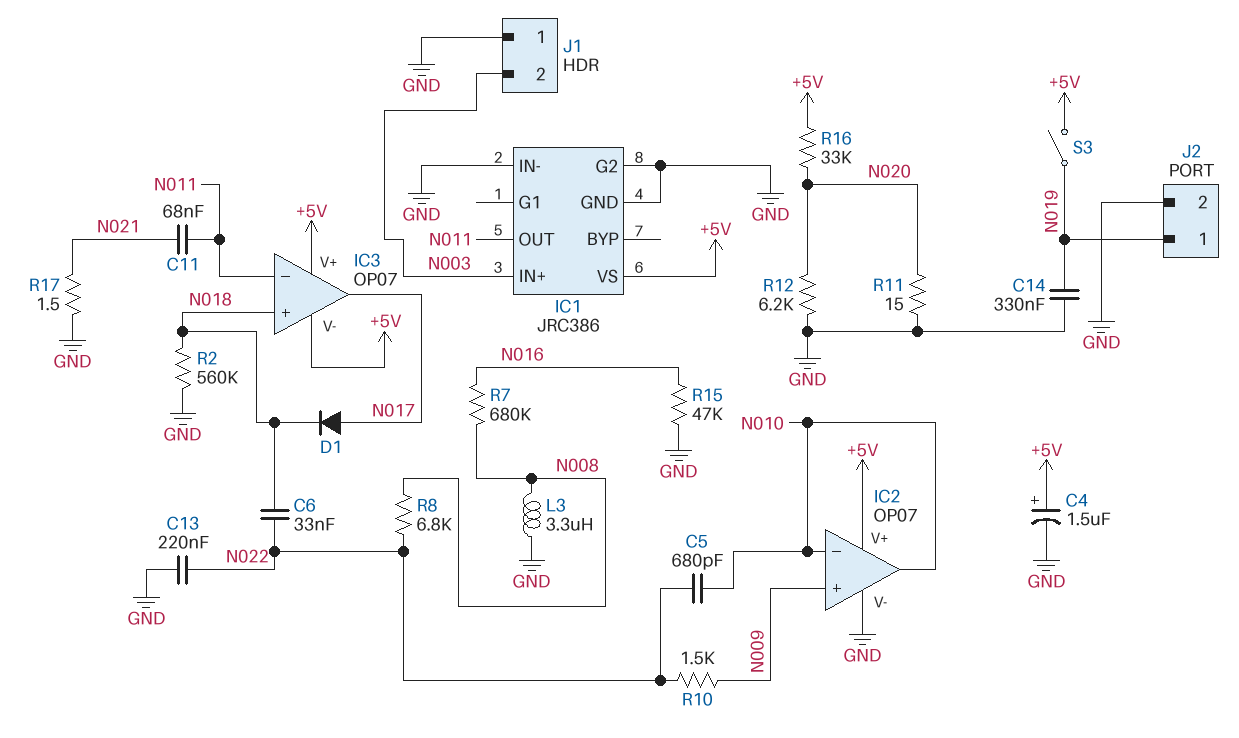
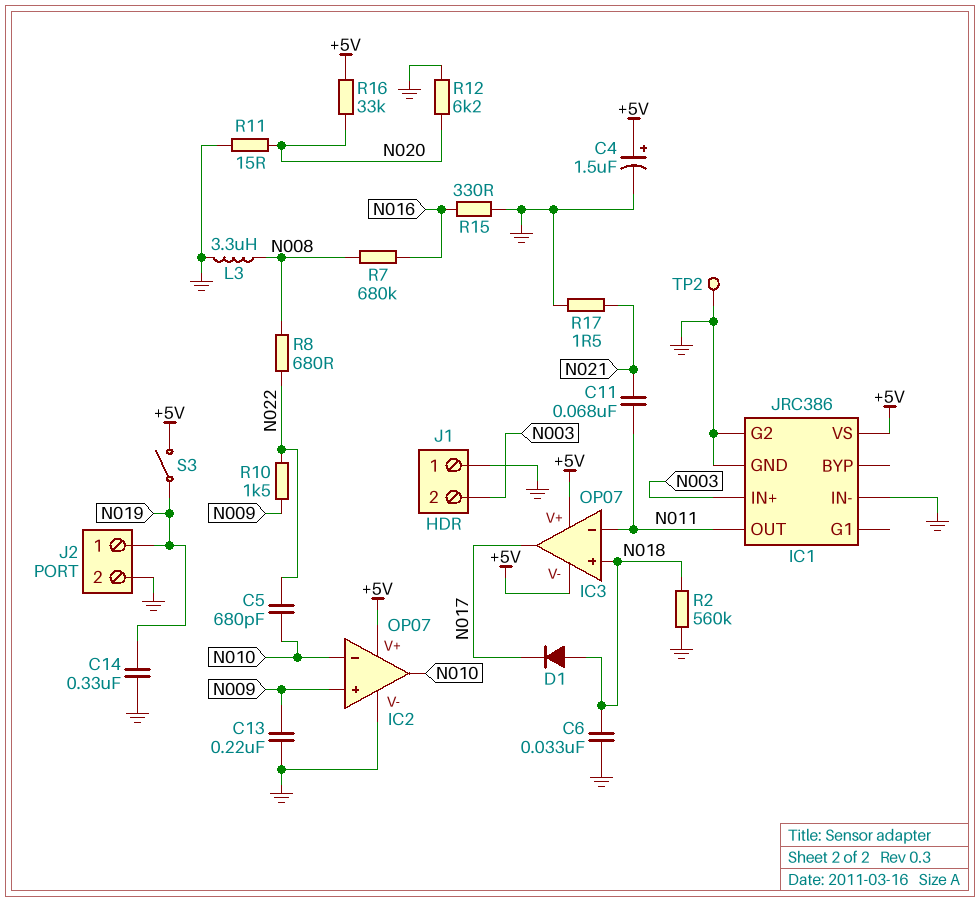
C6: 33nF (N018, N022) -> 33nF (GND, N018)
C13: 220nF (GND, N022) -> 220nF (GND, N009)
D1: diode (A N017, K N018) -> diode (A N018, K N017)
R8: 6.8k (N008, N022) -> 680 (N008, N022)
R15: 47k (GND, N016) -> 330 (GND, N016)
TP2: none -> test point (GND)

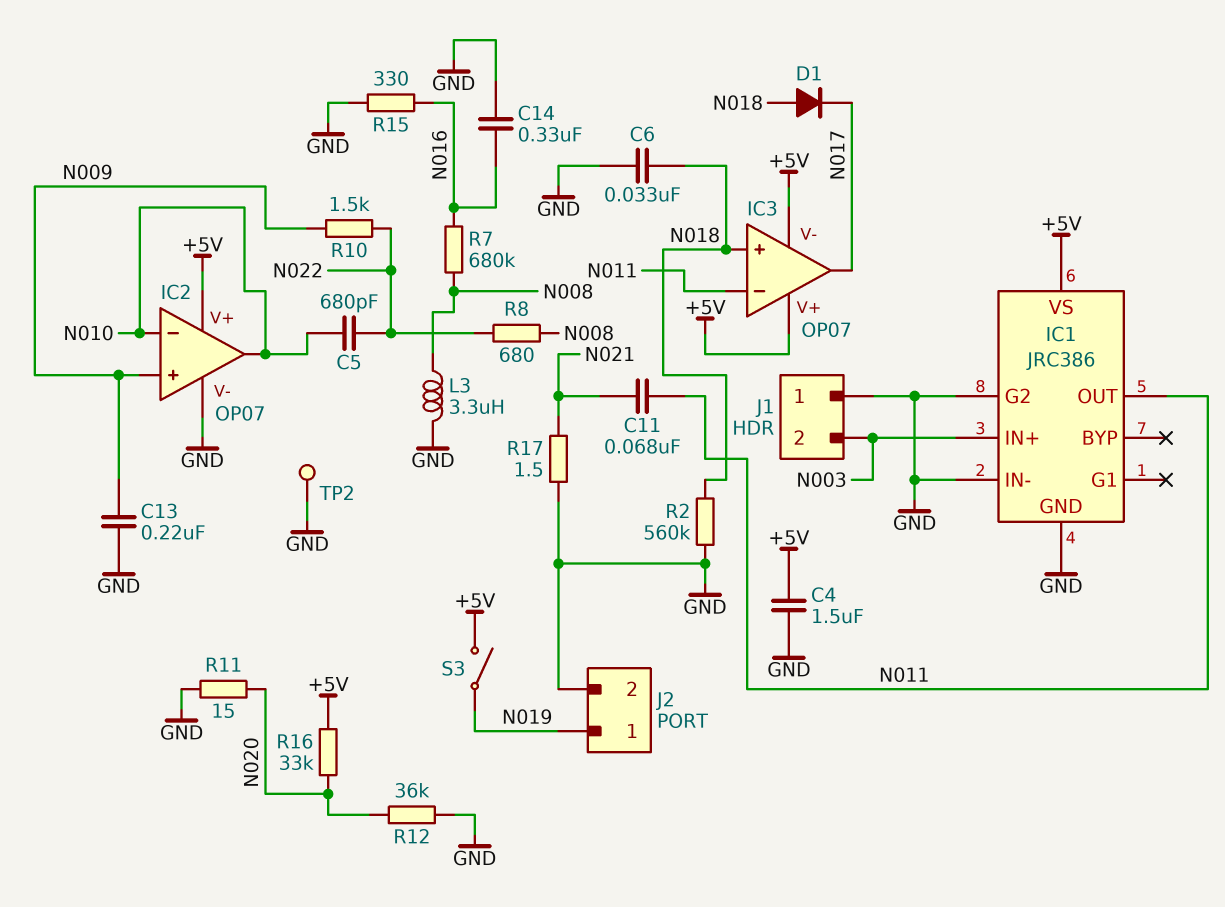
C4: 1.5uF (plus +5V, minus GND) -> 1.5uF (+5V, GND)
C14: 330nF (GND, N019) -> 330nF (GND, N016)
R12: 6.2k (GND, N020) -> 36k (GND, N020)

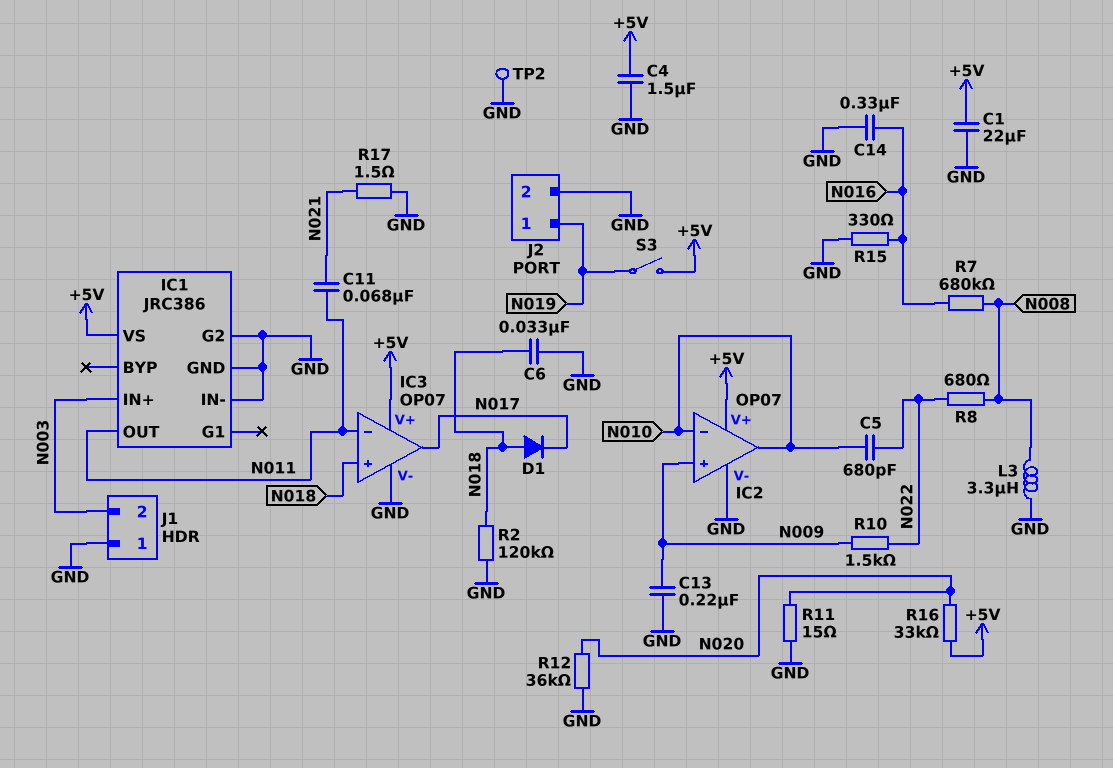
C1: none -> 22uF (+5V, GND)
IC3 pin V-: +5V -> GND
R2: 560k (GND, N018) -> 120k (GND, N018)

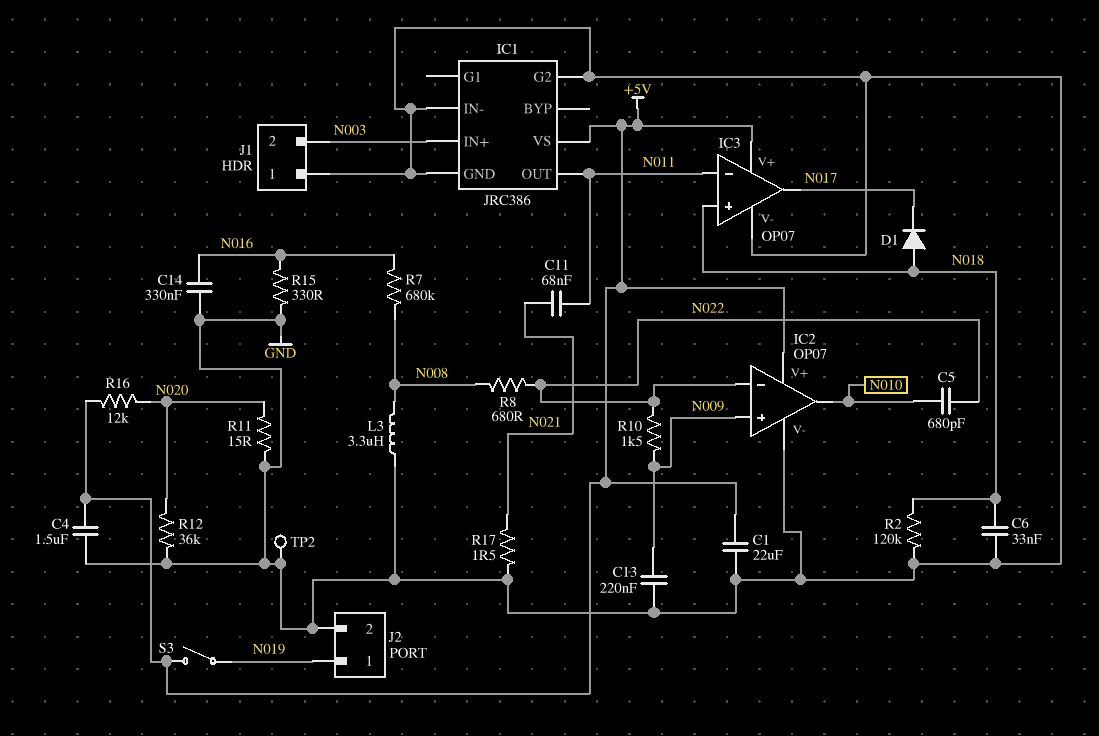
IC2 pin in-: N010 -> N022
R16: 33k (+5V, N020) -> 12k (+5V, N020)

